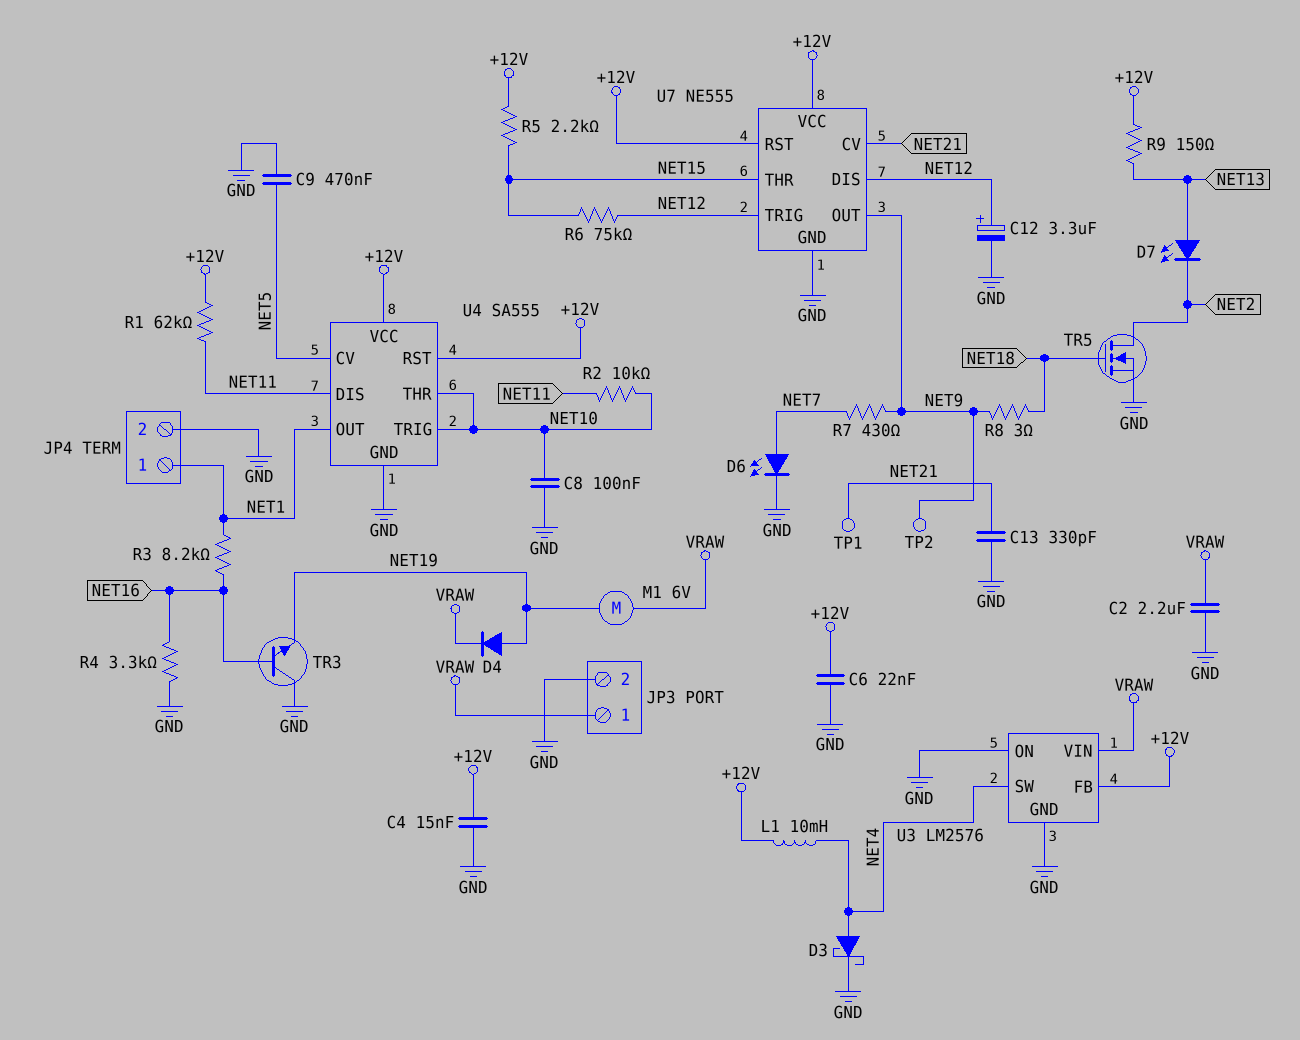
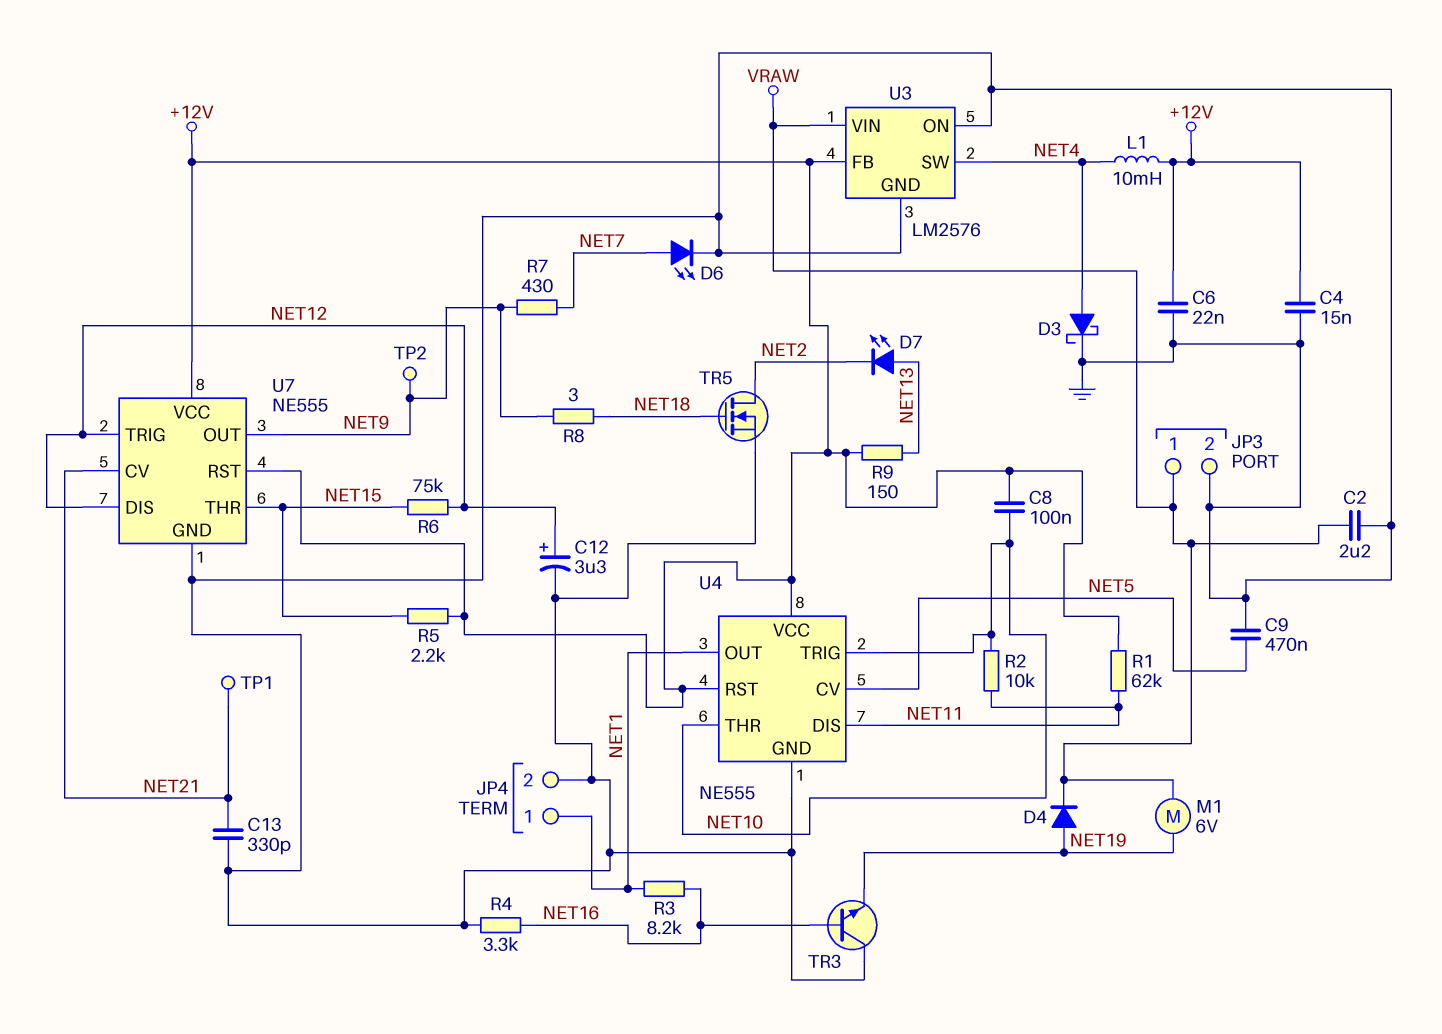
C8: 100nF (GND, NET10) -> 100nF (+12V, NET10)
U4: SA555 -> NE555

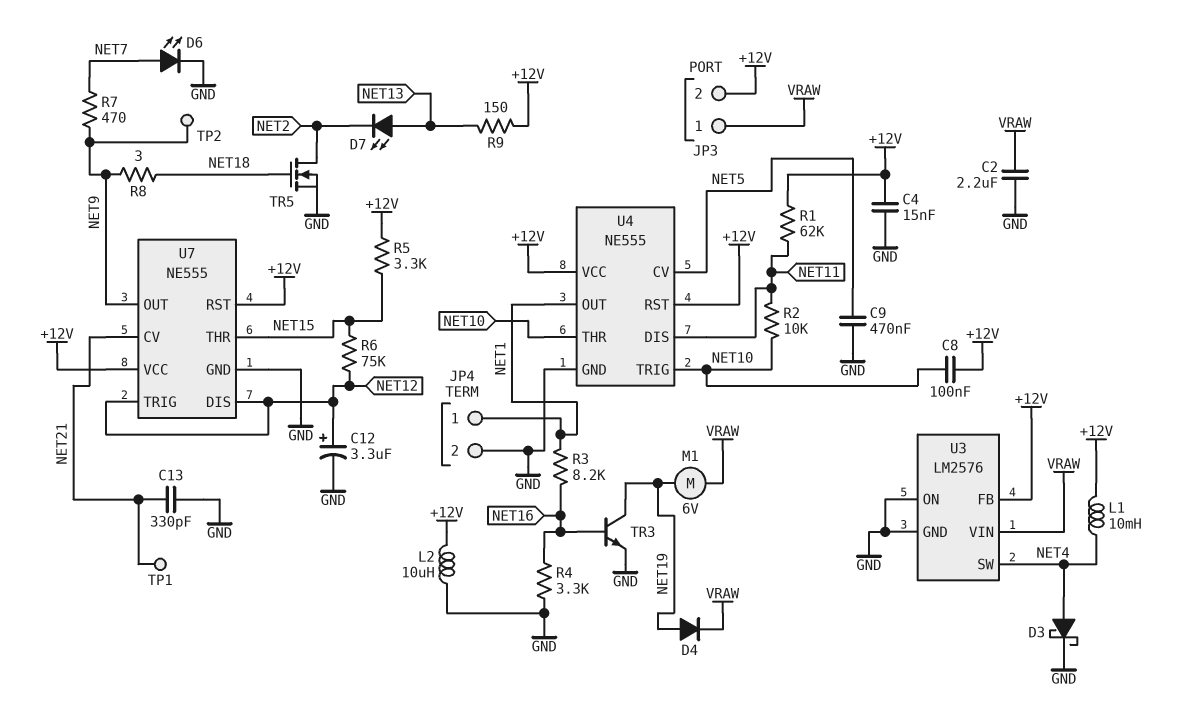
C6: 22nF (+12V, GND) -> none
JP3 pin 2: GND -> +12V
L2: none -> 10uH (+12V, GND)
R5: 2.2k (+12V, NET15) -> 3.3k (+12V, NET15)
R7: 430 (NET7, NET9) -> 470 (NET7, NET9)
TR3: NPN (B NET16, C GND, E NET19) -> NPN (B NET16, C NET19, E GND)

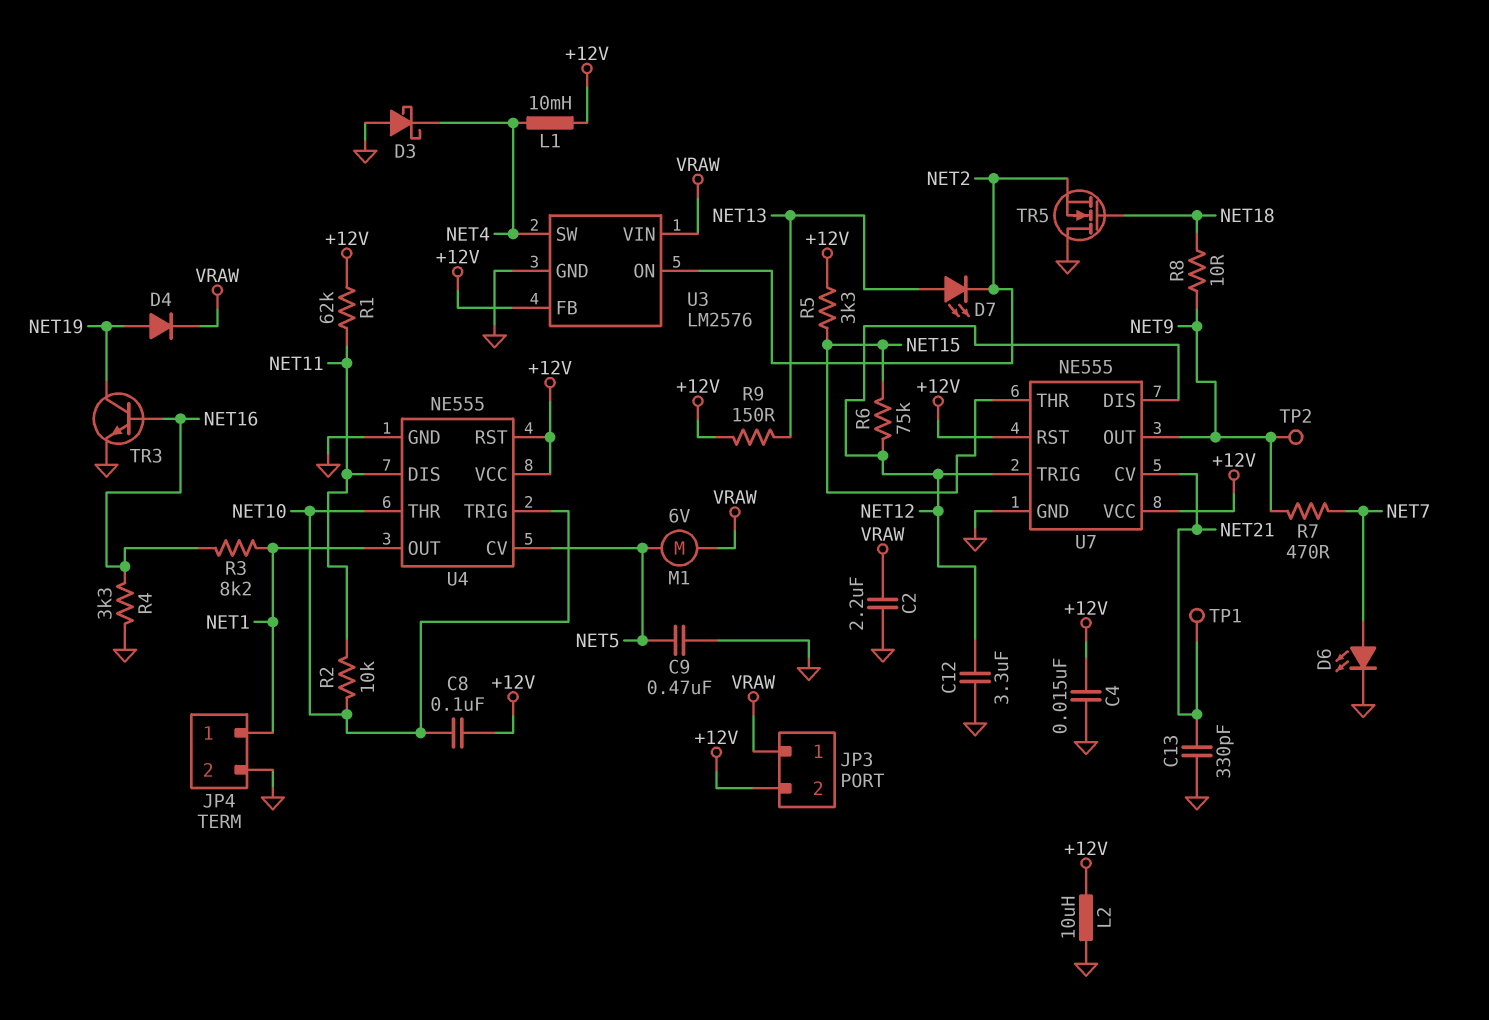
C12: 3.3uF (plus NET12, minus GND) -> 3.3uF (GND, NET12)
D3: schottky (A NET4, K GND) -> schottky (A GND, K NET4)
M1: motor 6V (NET19, VRAW) -> motor 6V (NET5, VRAW)
R8: 3 (NET9, NET18) -> 10 (NET9, NET18)
TR5: NMOS (G NET18, D NET2, S GND) -> NMOS (G NET18, D GND, S NET2)
U3 pin ON: GND -> NET2

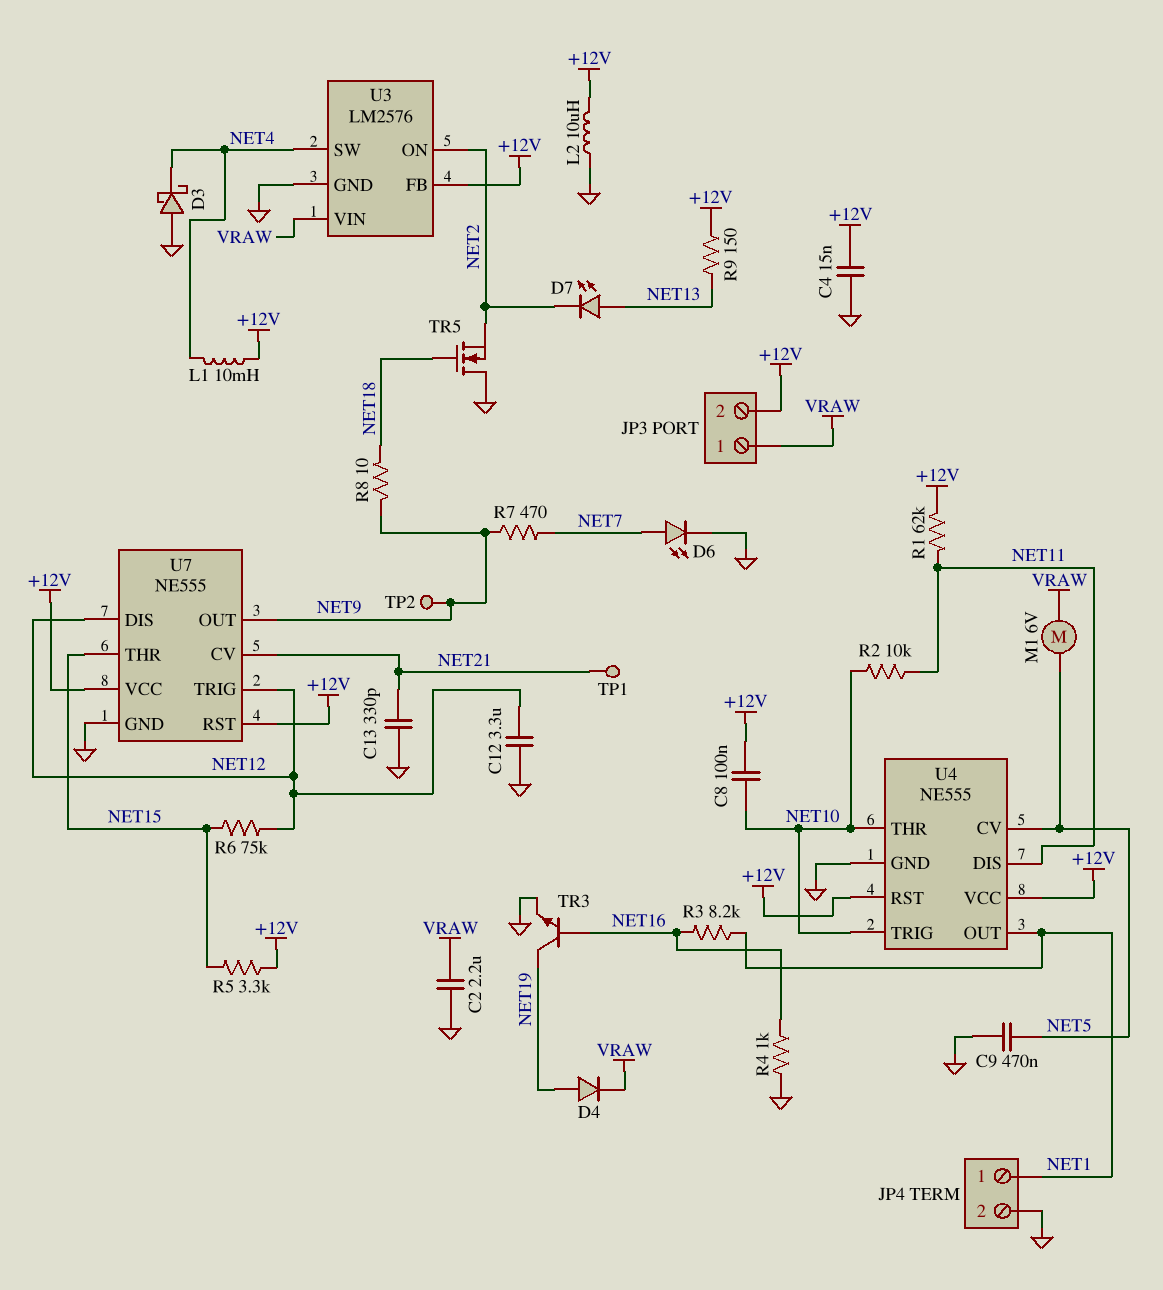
R4: 3.3k (GND, NET16) -> 1k (GND, NET16)

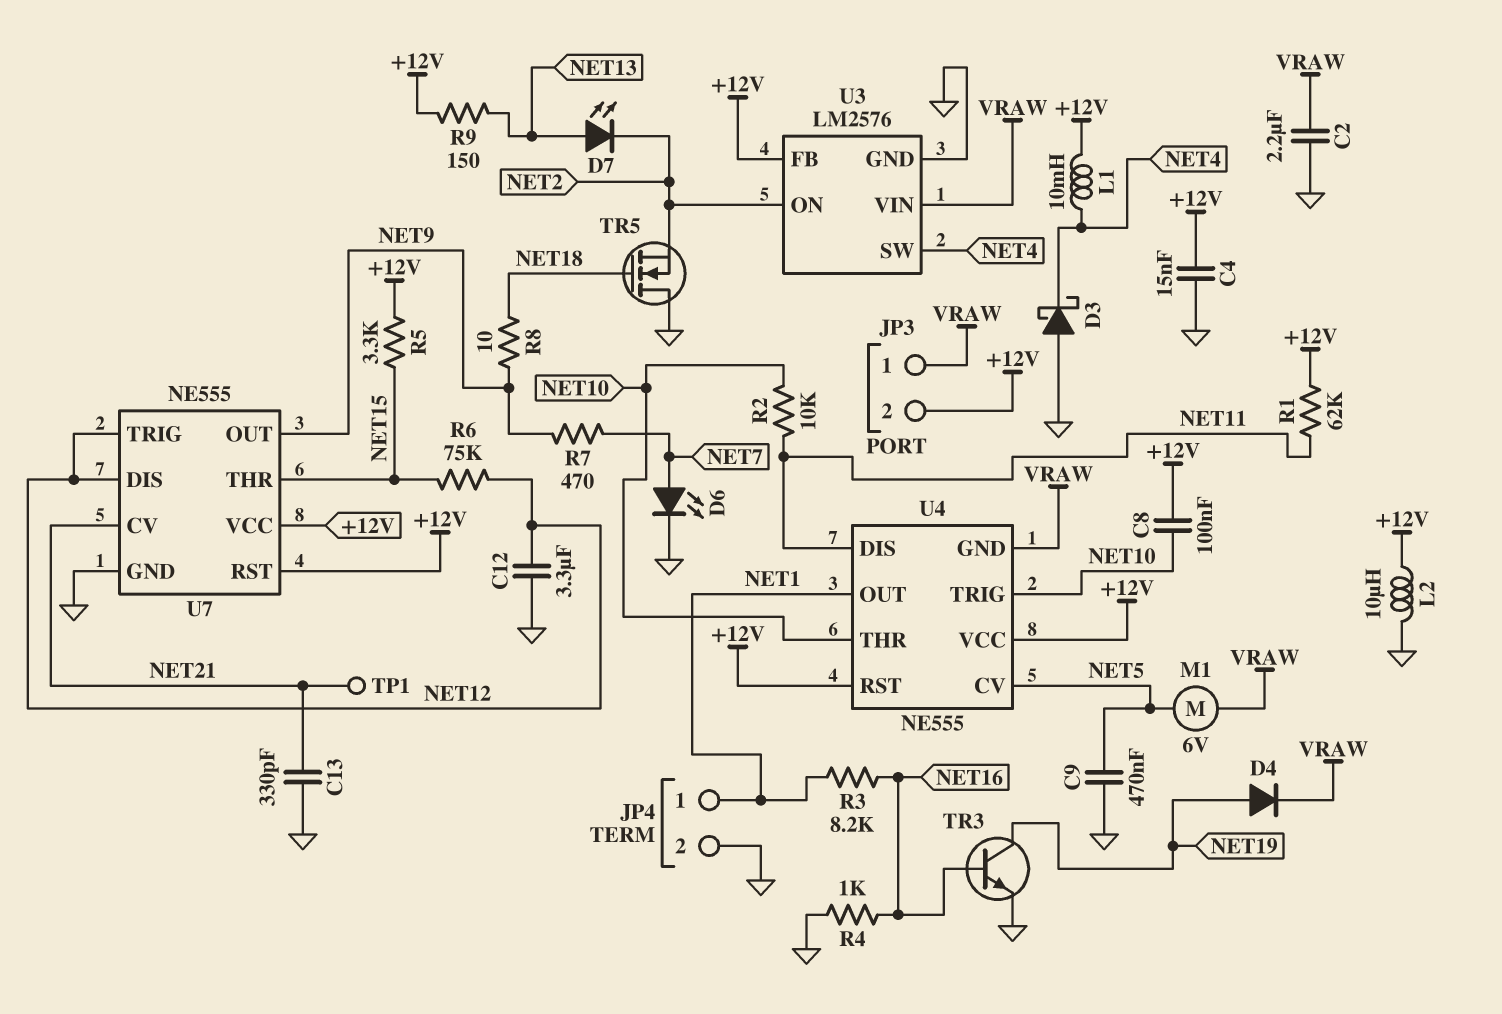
TP2: test point (NET9) -> none
U4 pin GND: GND -> VRAW

